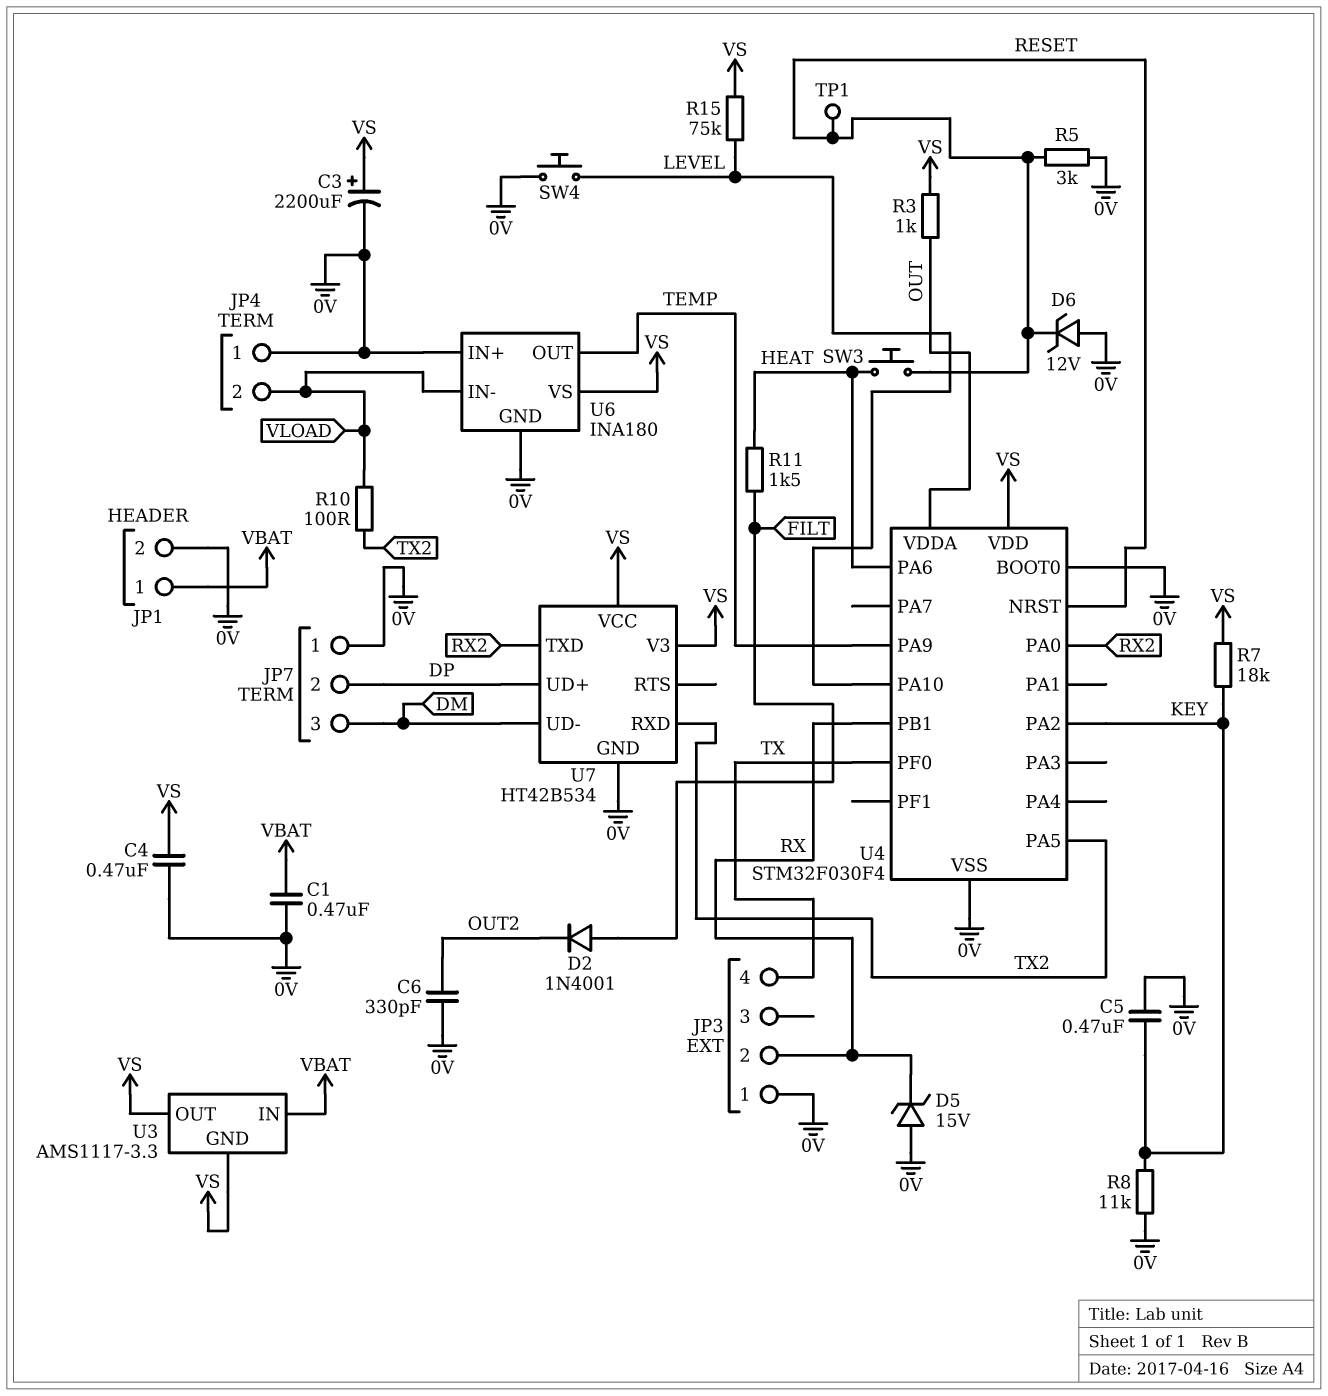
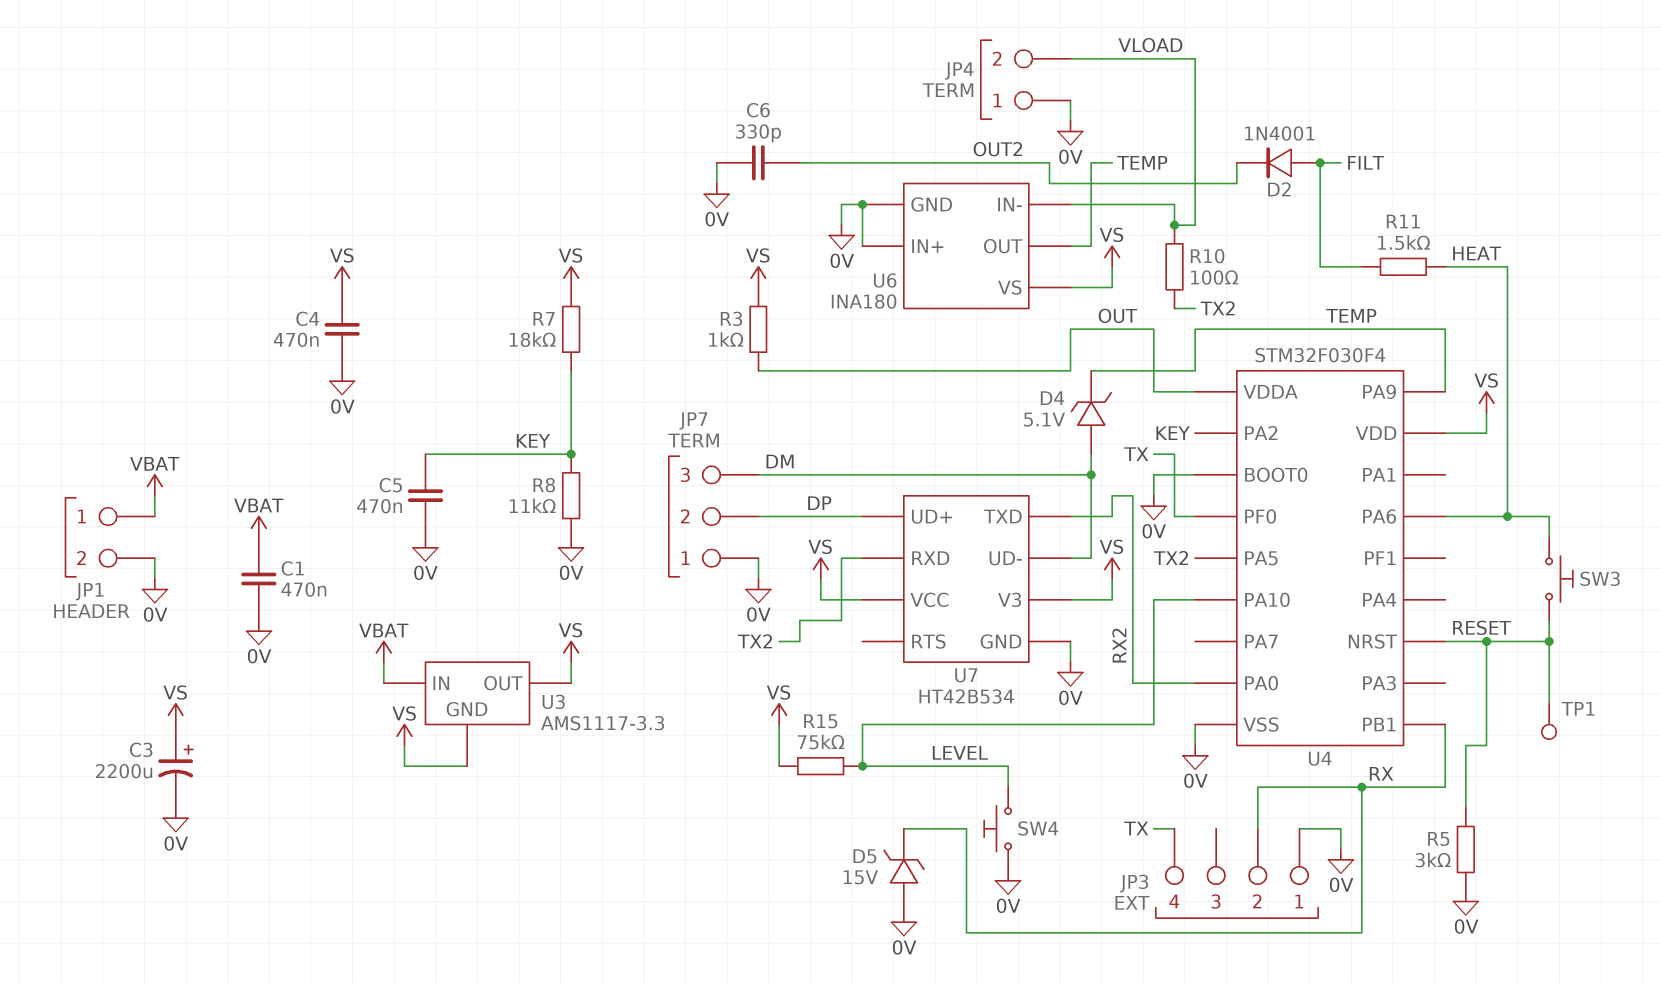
D4: none -> zener 5.1V (A DM, K TEMP)
D6: zener 12V (A 0V, K RESET) -> none

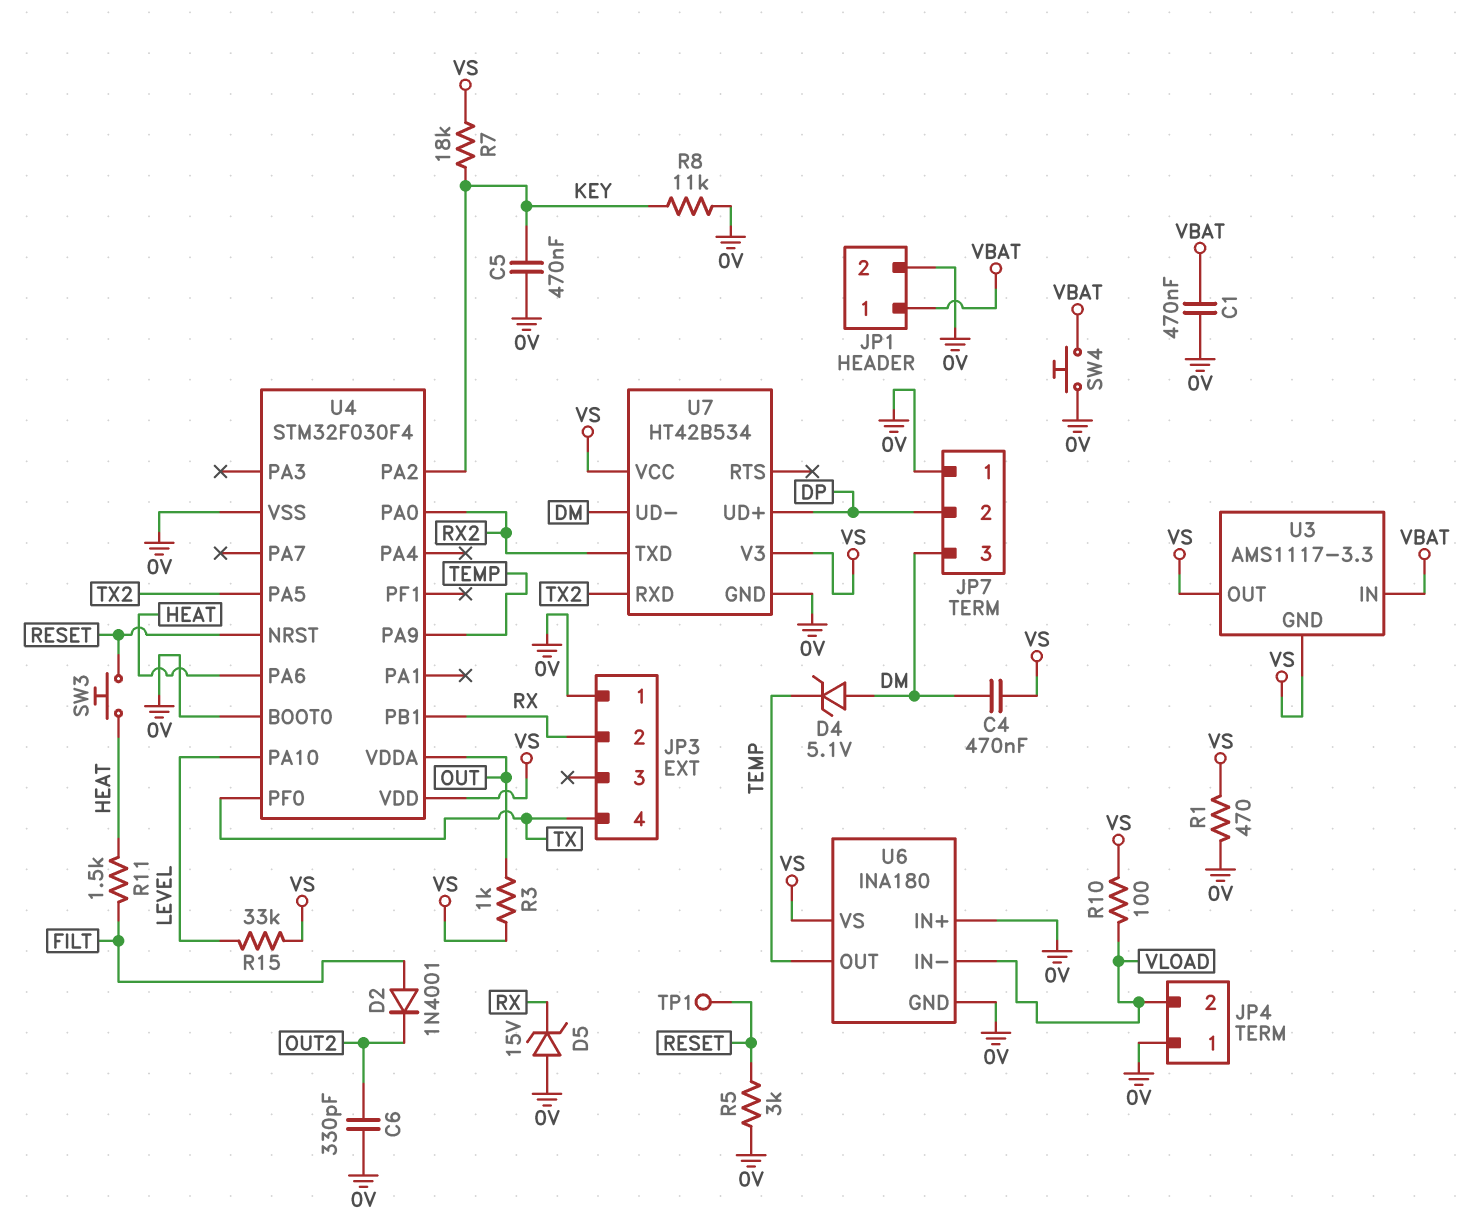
C3: 2200uF (plus VS, minus 0V) -> none
C4: 470nF (0V, VS) -> 470nF (DM, VS)
R1: none -> 470 (0V, VS)
R10: 100 (TX2, VLOAD) -> 100 (VLOAD, VS)
R15: 75k (LEVEL, VS) -> 33k (LEVEL, VS)
SW4: button (0V, LEVEL) -> button (0V, VBAT)

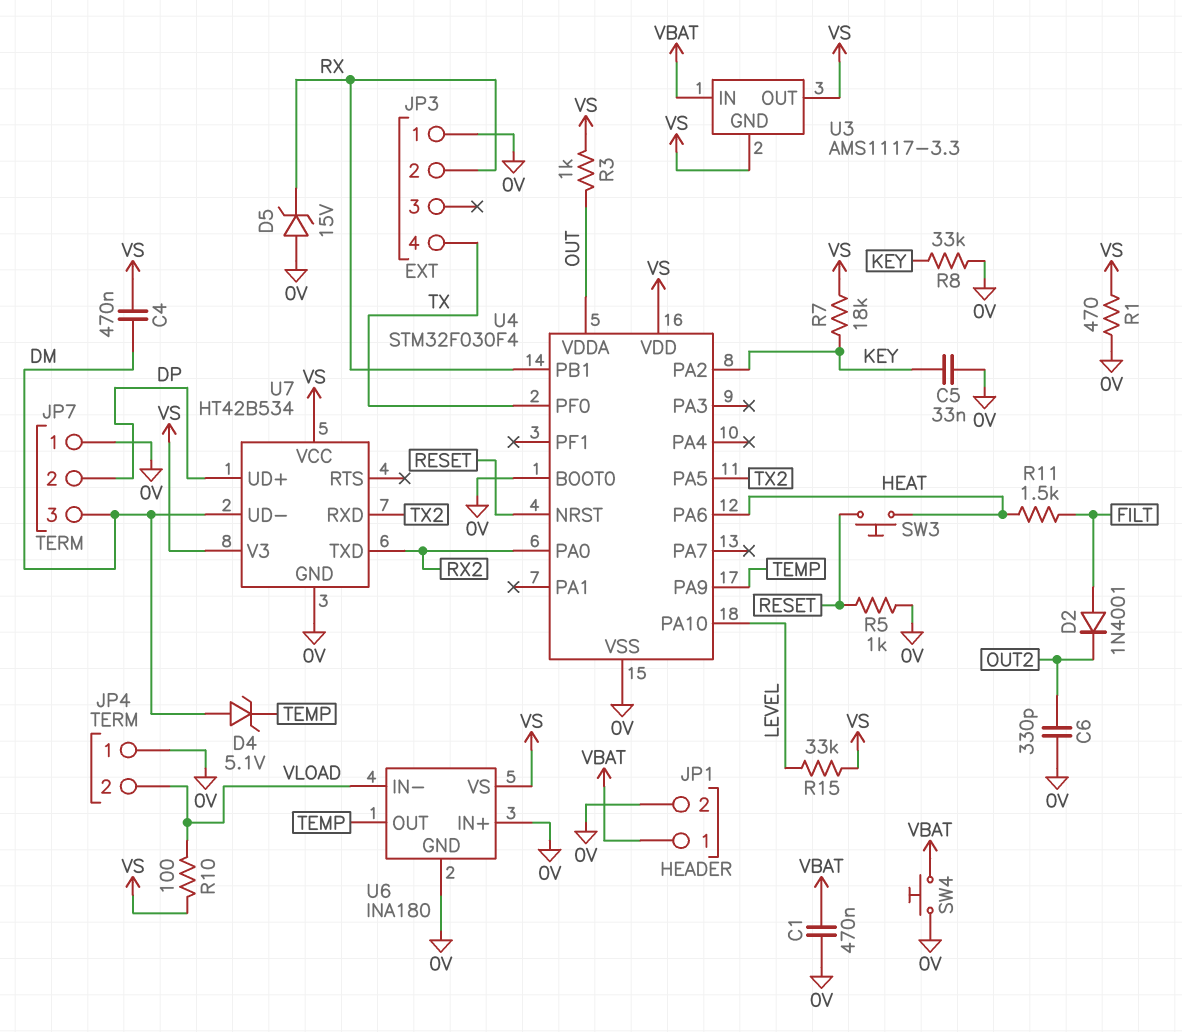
C5: 470nF (0V, KEY) -> 33nF (0V, KEY)
R5: 3k (0V, RESET) -> 1k (0V, RESET)
R8: 11k (0V, KEY) -> 33k (0V, KEY)
TP1: test point (RESET) -> none

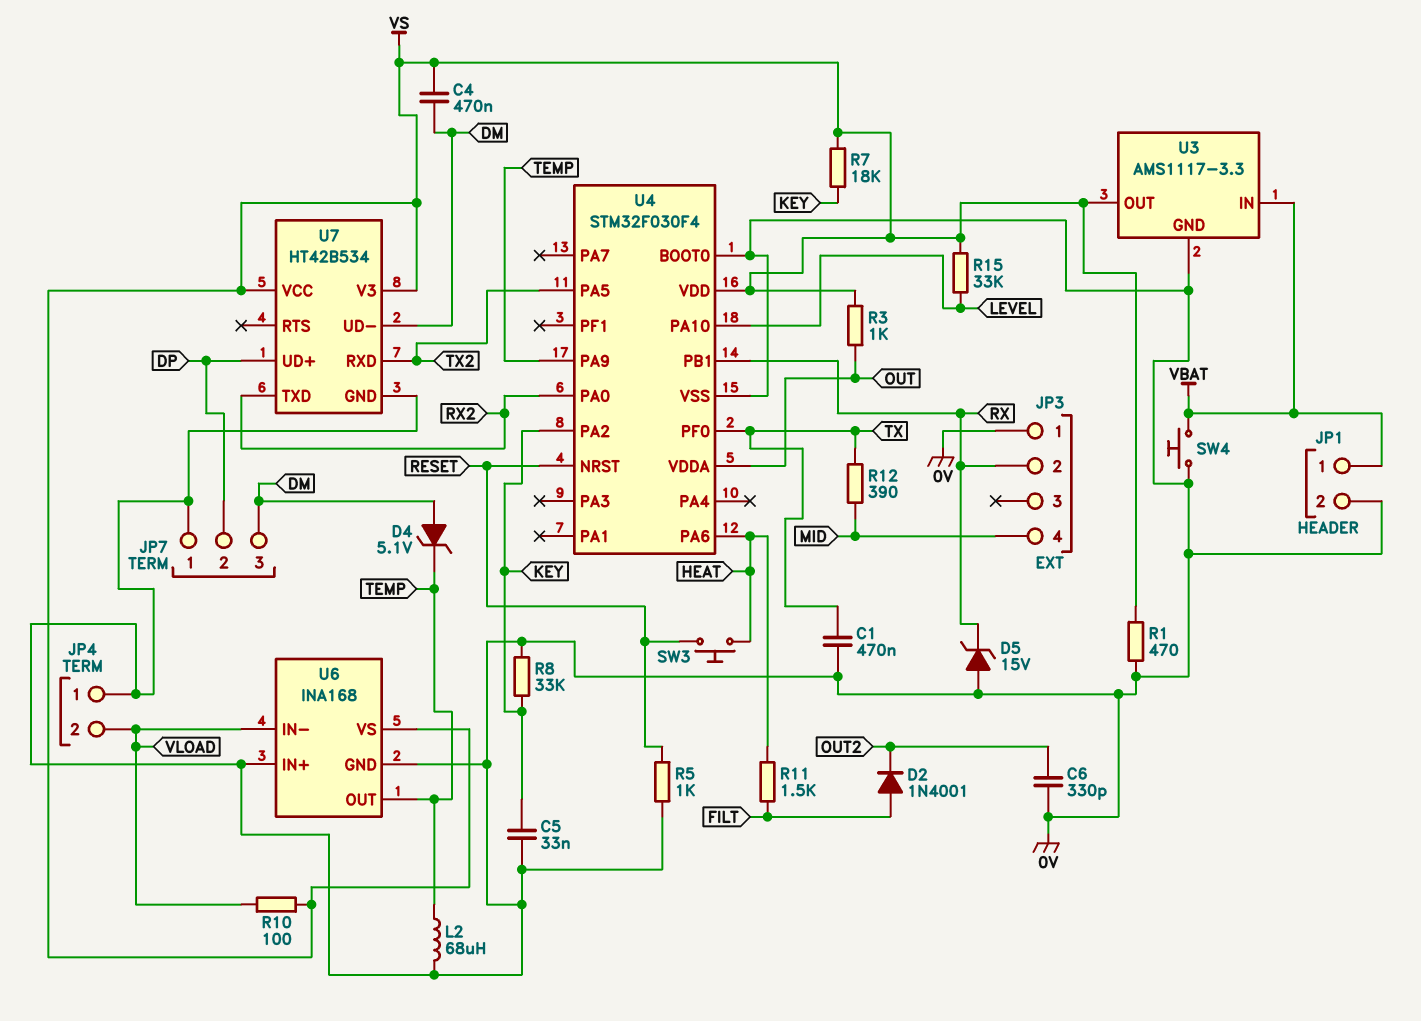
C1: 470nF (0V, VBAT) -> 470nF (0V, TX)
JP3 pin 4: TX -> MID
L2: none -> 68uH (0V, TEMP)
R12: none -> 390 (MID, TX)
U3 pin GND: VS -> 0V
U6: INA180 -> INA168

